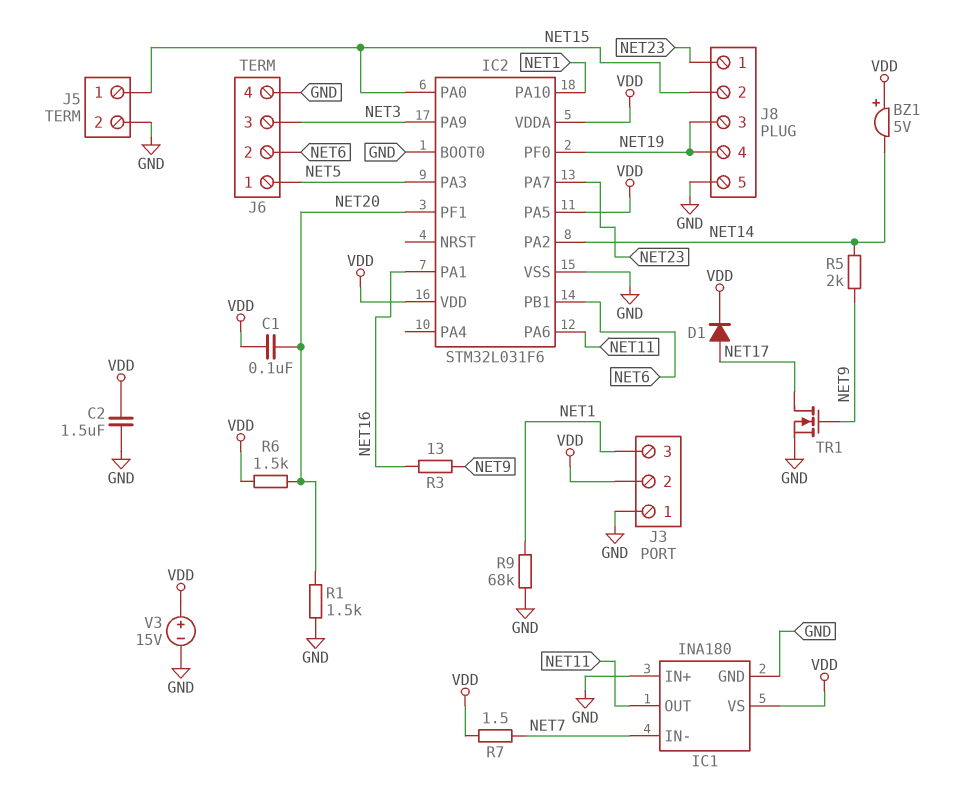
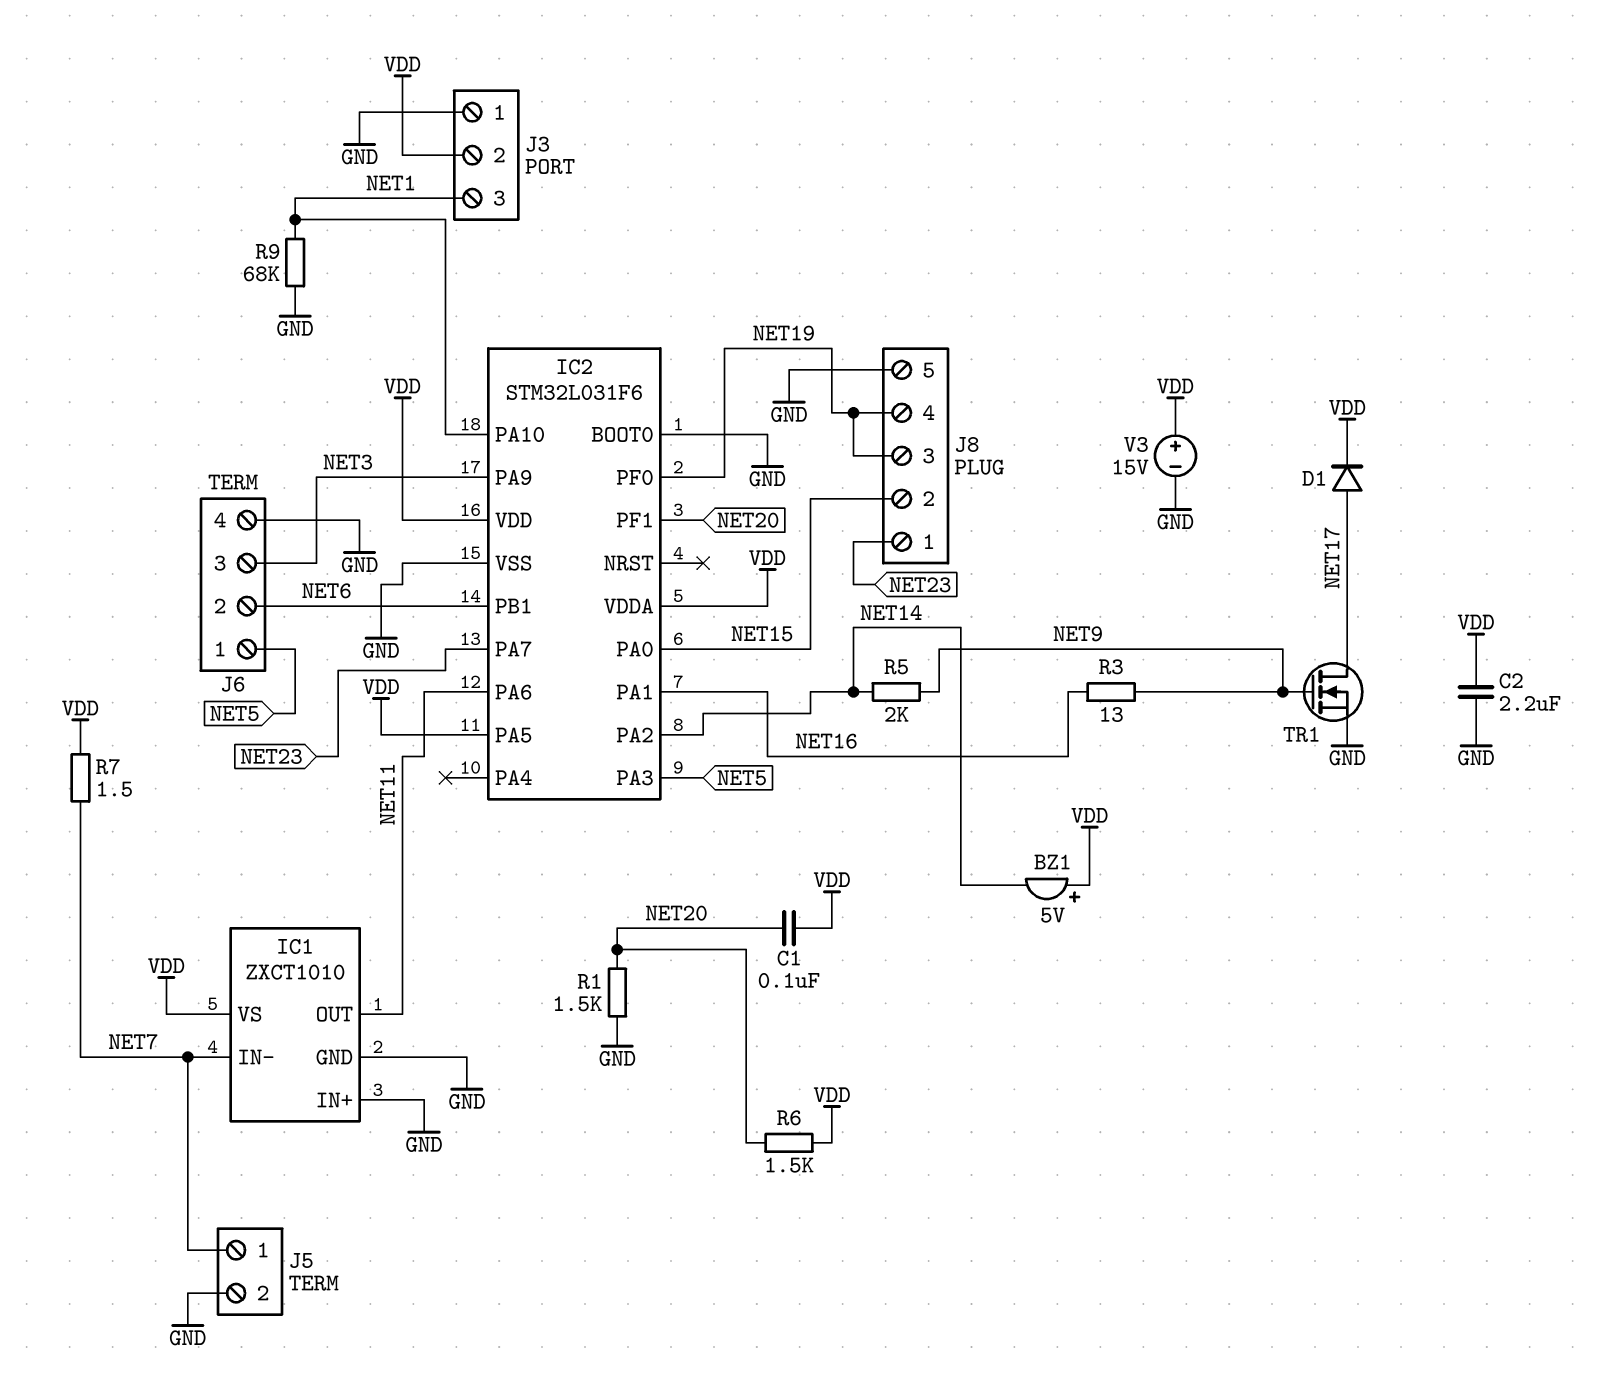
C2: 1.5uF (GND, VDD) -> 2.2uF (GND, VDD)
IC1: INA180 -> ZXCT1010
J5 pin 1: NET15 -> NET7

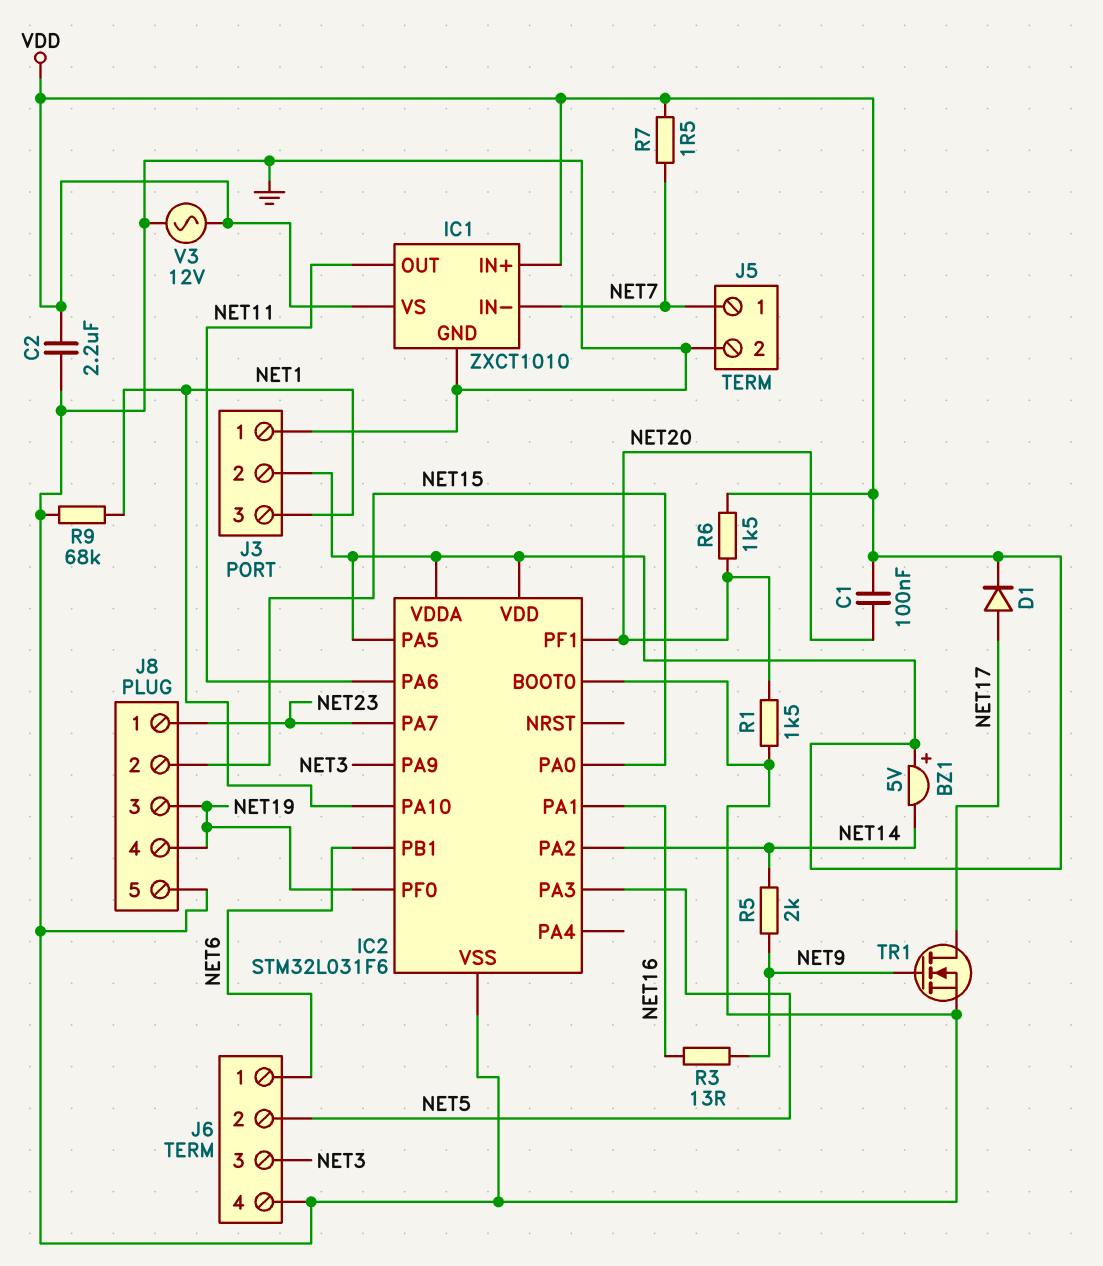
IC1 pin IN+: GND -> VDD
J6 pin 1: NET5 -> NET6
J6 pin 2: NET6 -> NET5
V3: 15V (plus VDD, minus GND) -> AC 12V (GND, VDD)

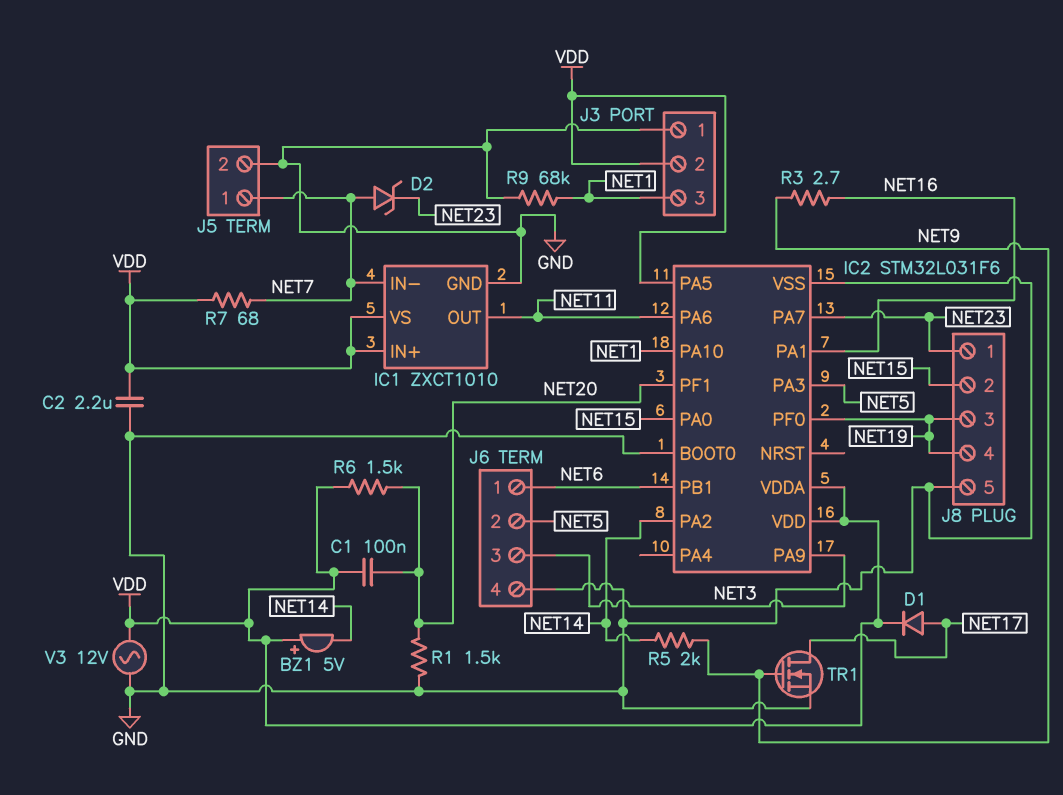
D2: none -> zener (A NET7, K NET23)
R3: 13 (NET9, NET16) -> 2.7 (NET9, NET16)
R7: 1.5 (NET7, VDD) -> 68 (NET7, VDD)

